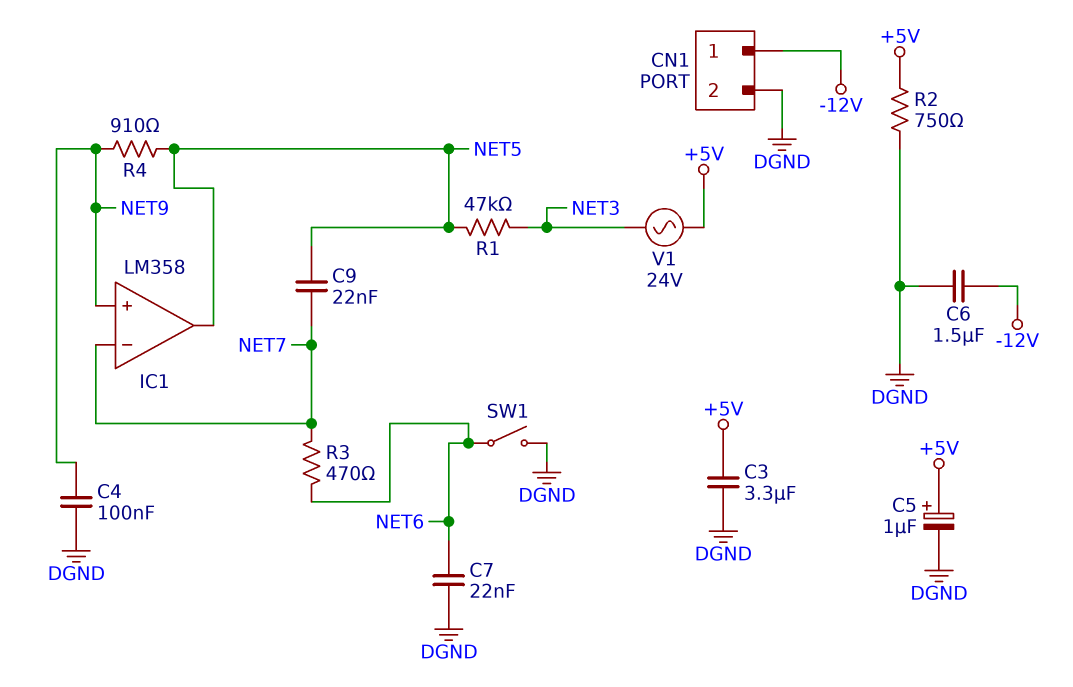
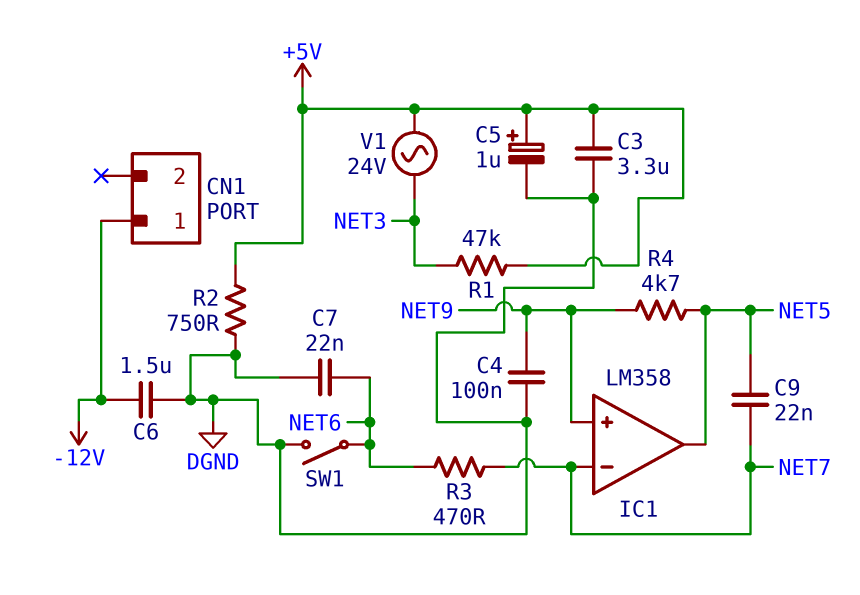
CN1 pin 2: DGND -> none
R1: 47k (NET3, NET5) -> 47k (+5V, NET3)
R4: 910 (NET5, NET9) -> 4.7k (NET5, NET9)

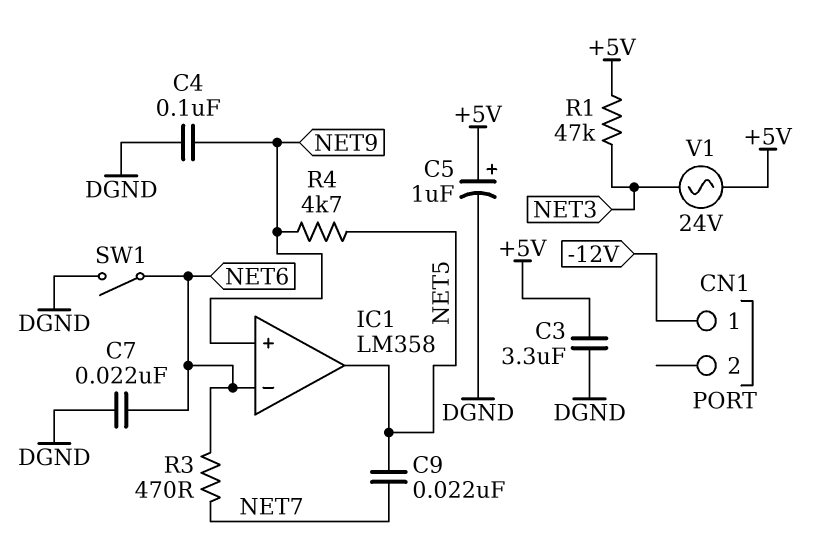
C6: 1.5uF (-12V, DGND) -> none
IC1 pin in-: NET7 -> NET6
R2: 750 (+5V, DGND) -> none

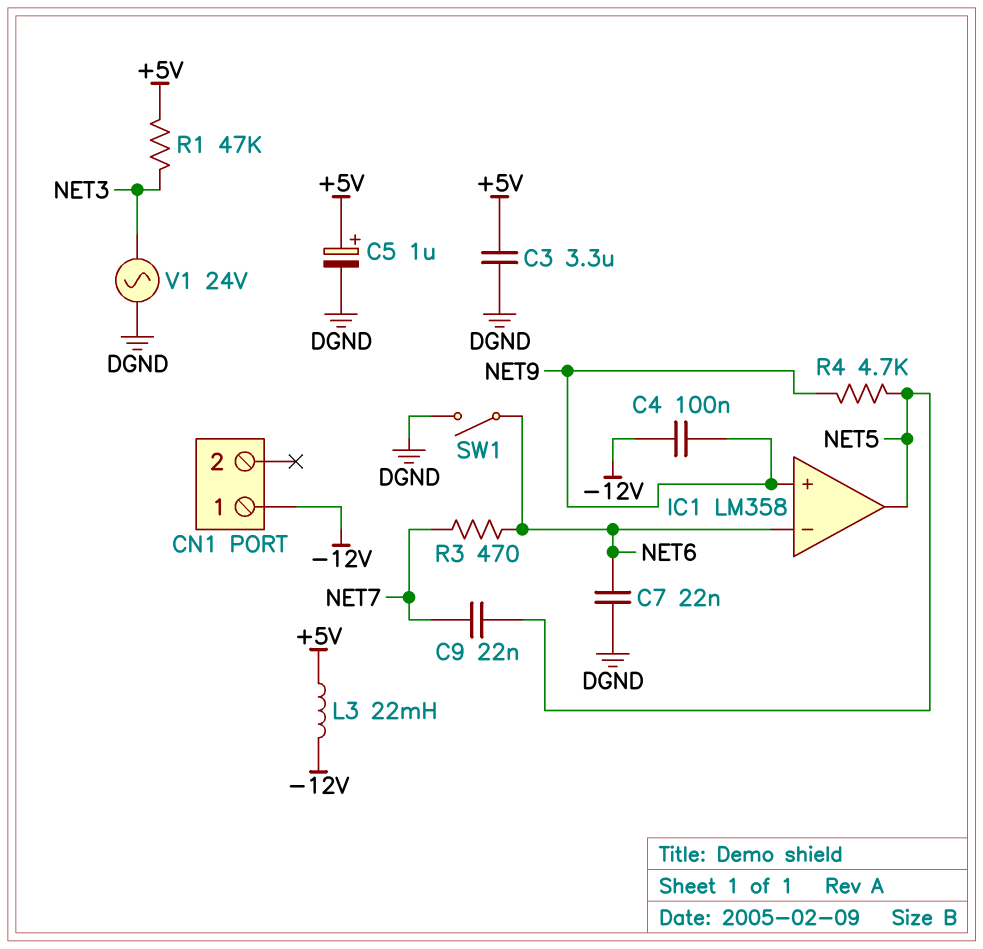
C4: 100nF (DGND, NET9) -> 100nF (-12V, NET9)
L3: none -> 22mH (+5V, -12V)
V1: AC 24V (+5V, NET3) -> AC 24V (DGND, NET3)

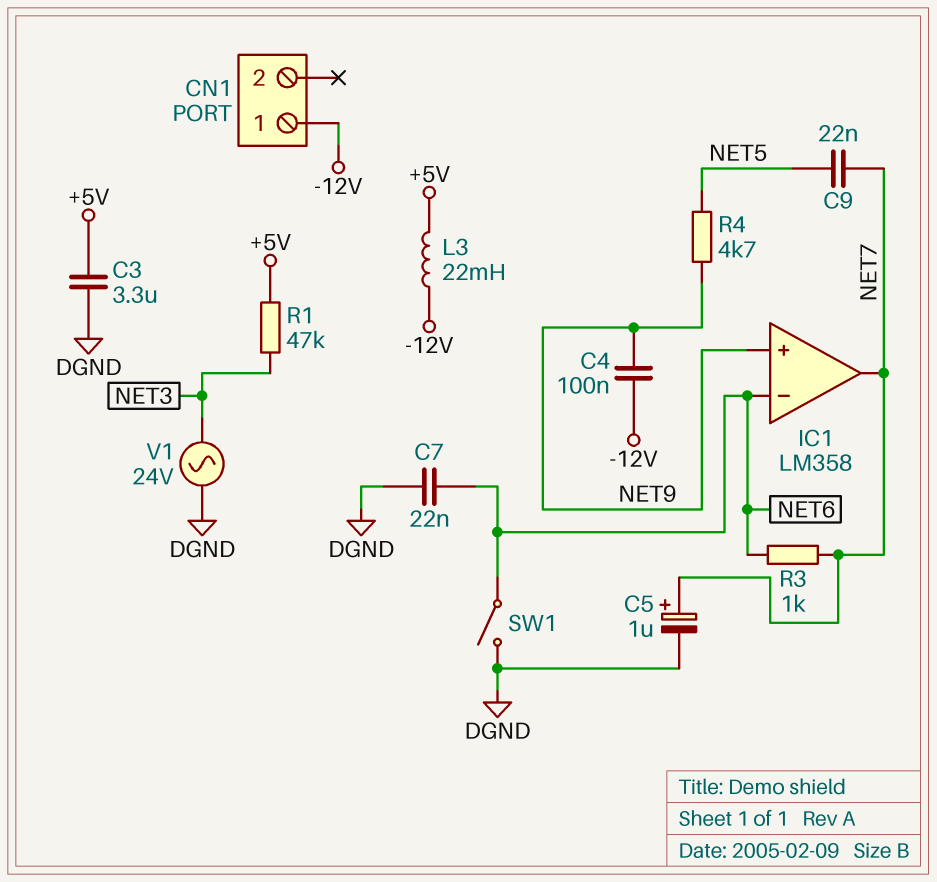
C5: 1uF (plus +5V, minus DGND) -> 1uF (plus NET7, minus DGND)
IC1 pin out: NET5 -> NET7
R3: 470 (NET6, NET7) -> 1k (NET6, NET7)

